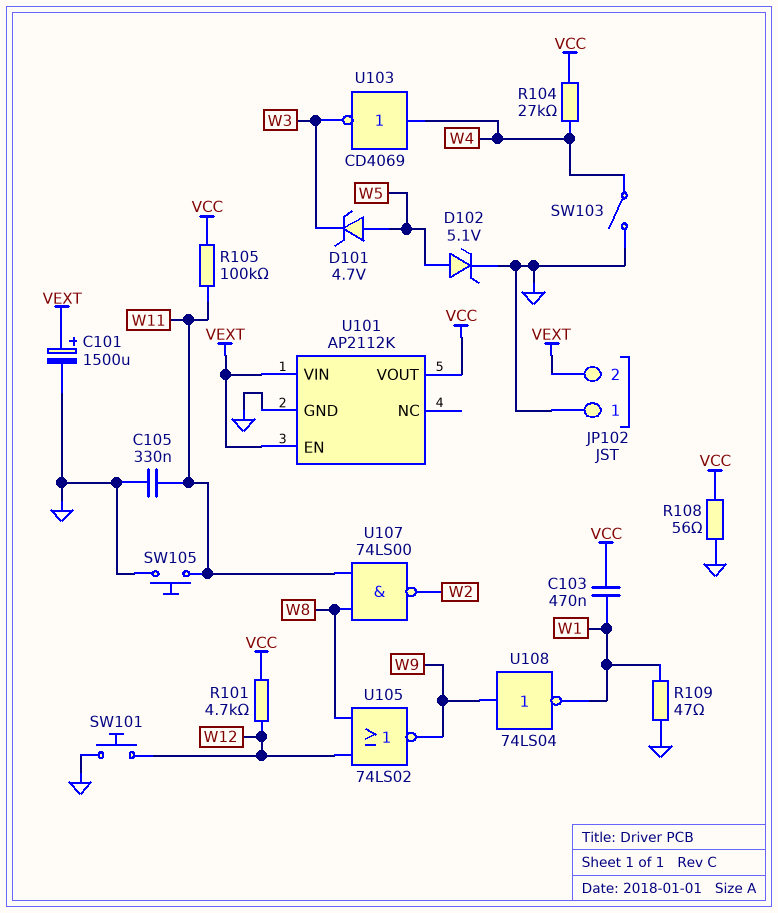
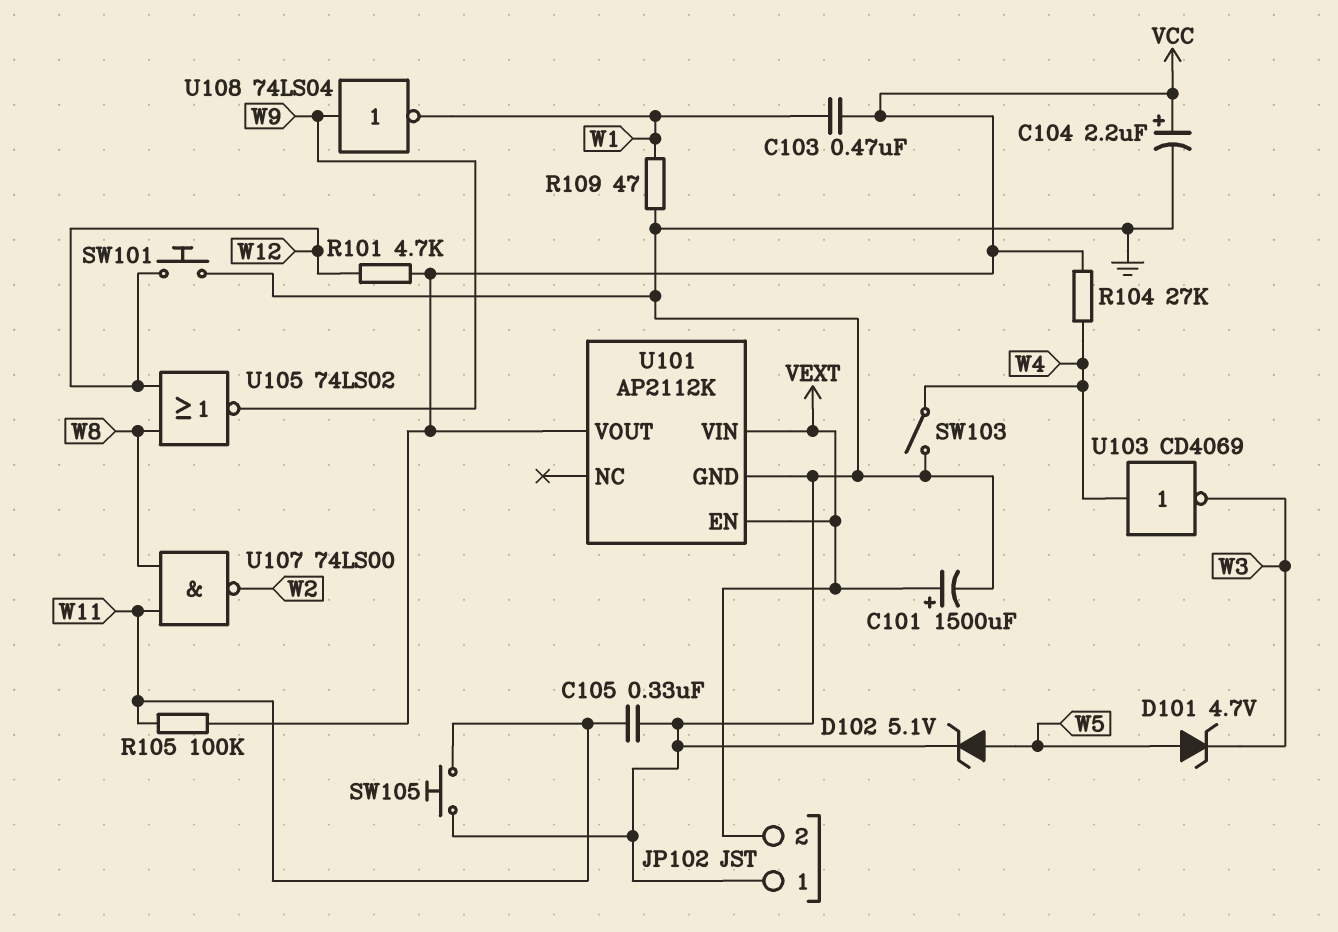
C104: none -> 2.2uF (plus VCC, minus GND)
R108: 56 (GND, VCC) -> none

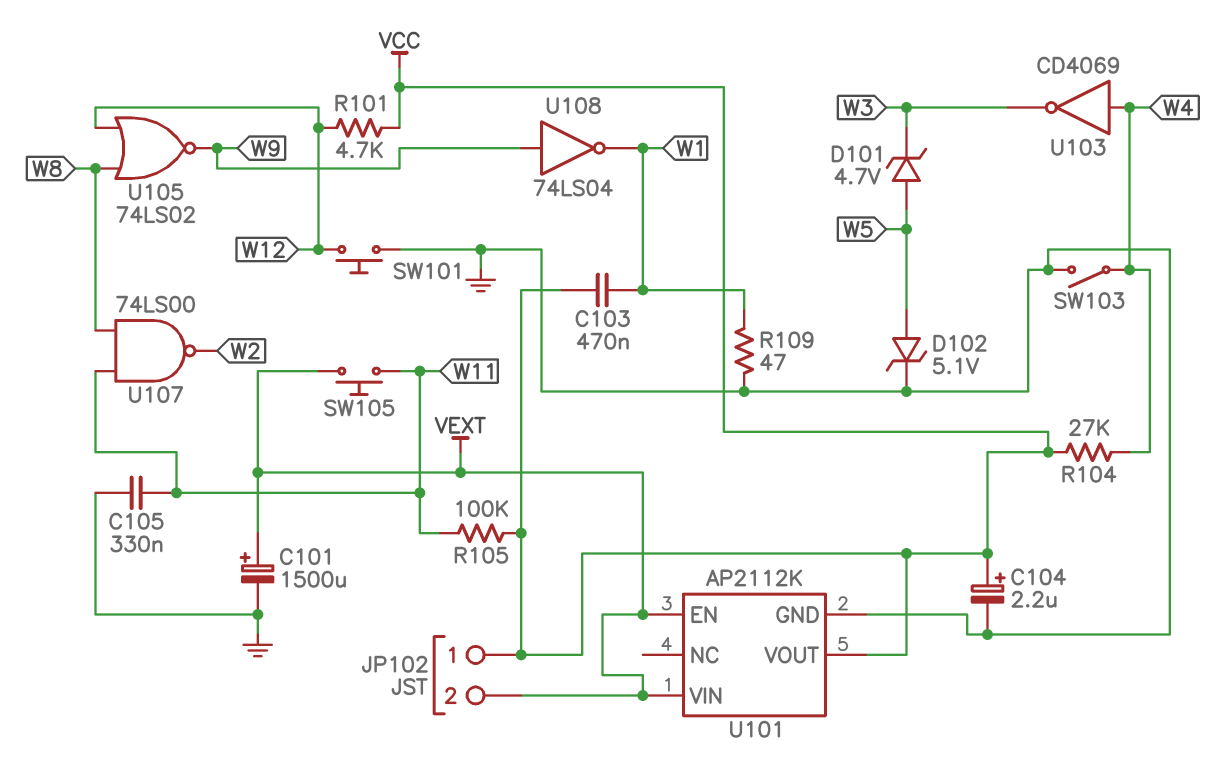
JP102 pin 1: GND -> VCC
SW105: button (GND, W11) -> button (VEXT, W11)

